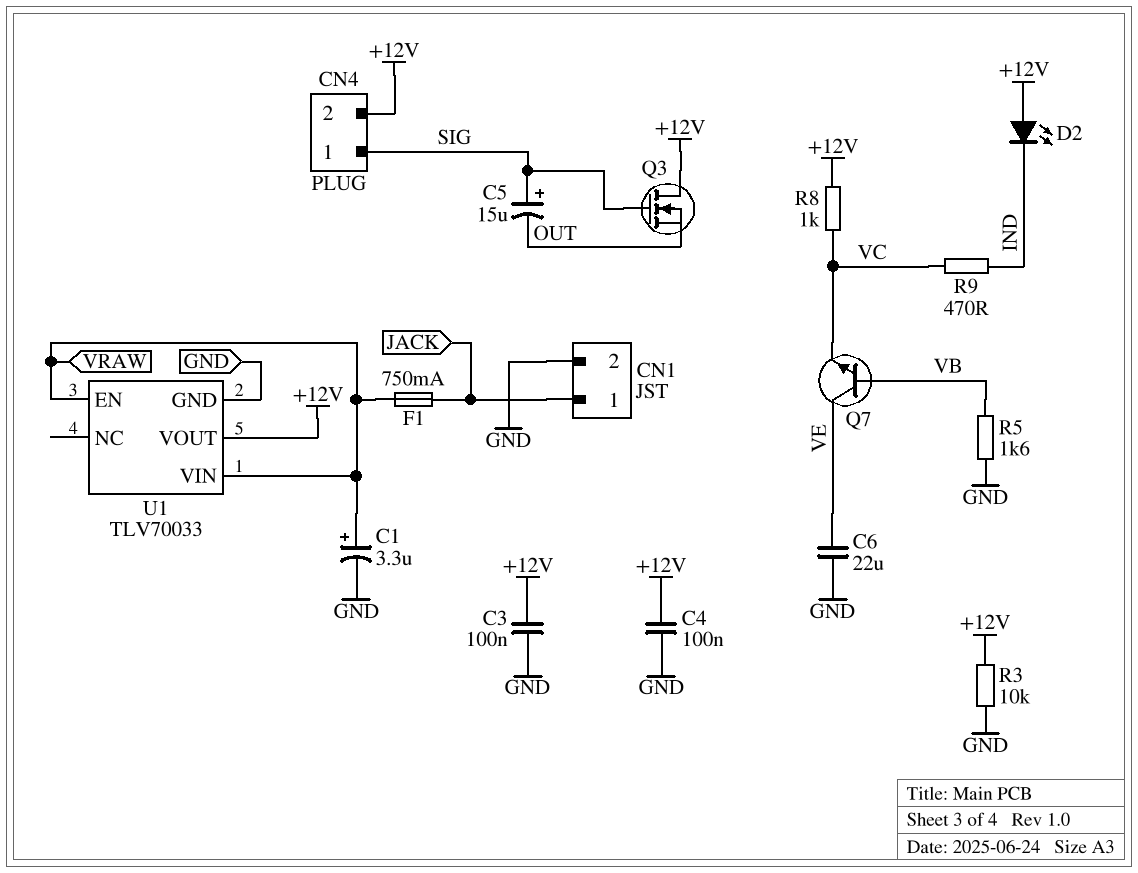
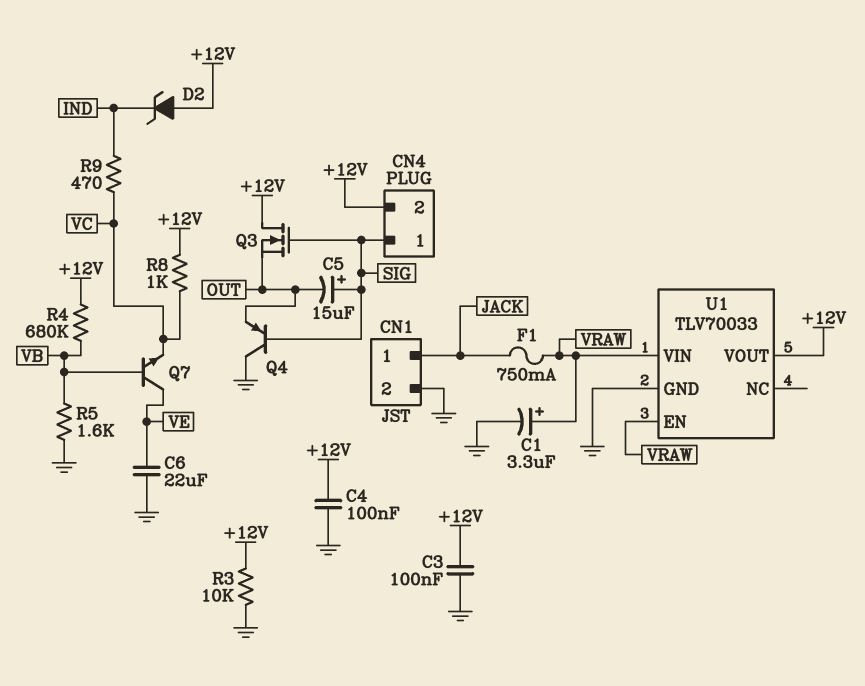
D2: LED (A +12V, K IND) -> zener (A +12V, K IND)
Q4: none -> PNP (B SIG, C GND, E OUT)
R4: none -> 680k (+12V, VB)

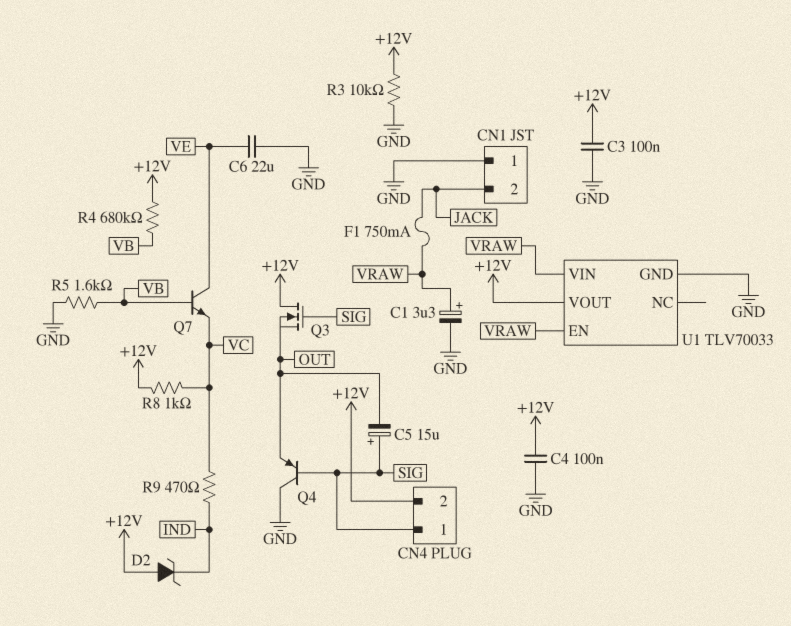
CN1 pin 1: JACK -> GND
CN1 pin 2: GND -> JACK

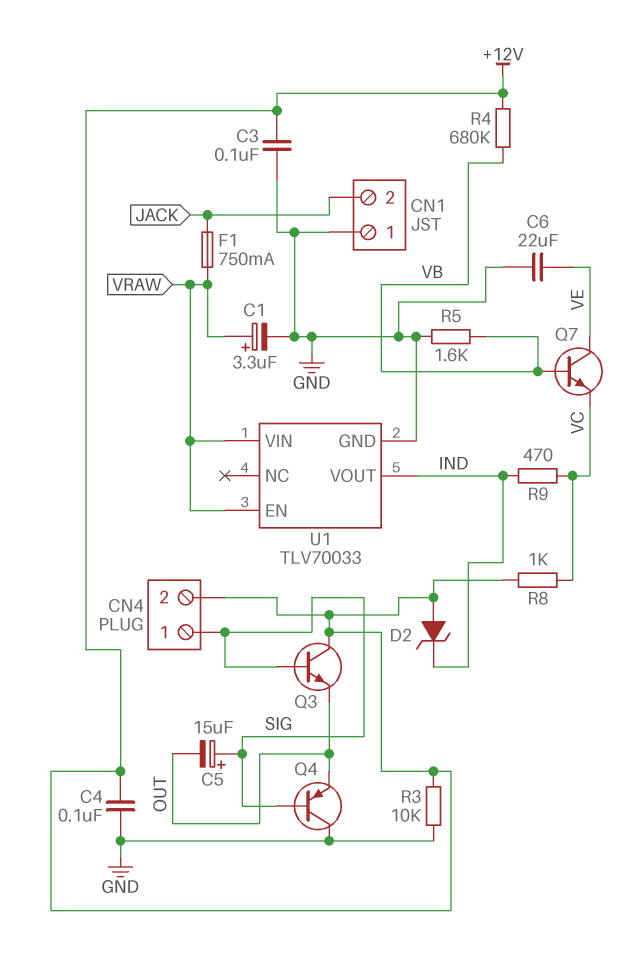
Q3: NMOS (G SIG, D +12V, S OUT) -> NPN (B SIG, C +12V, E OUT)
U1 pin VOUT: +12V -> IND

